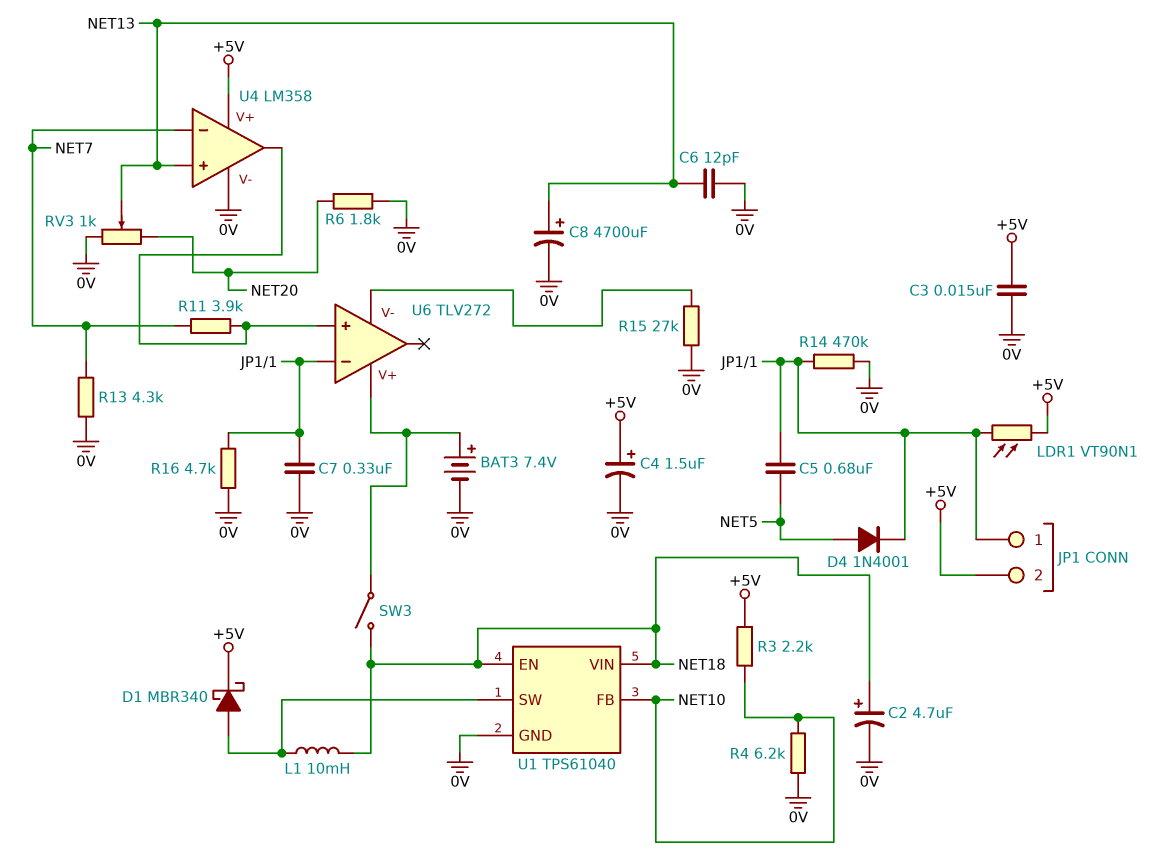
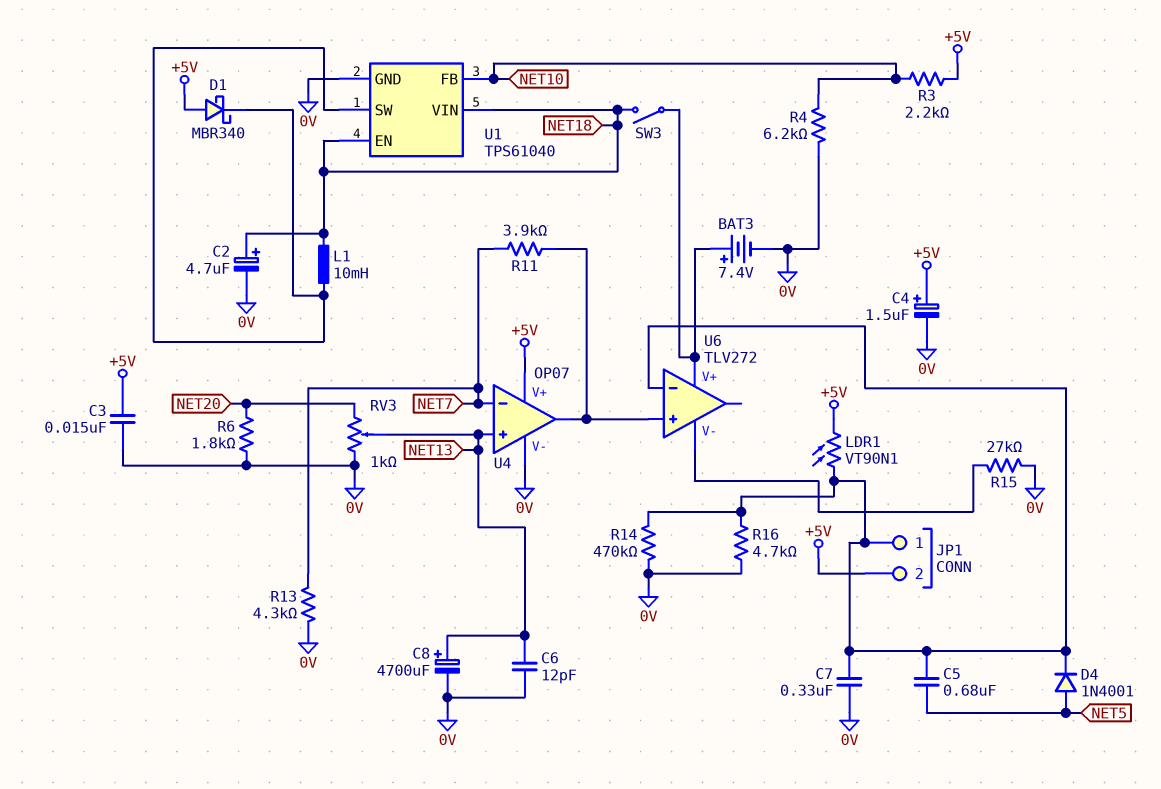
D1: schottky MBR340 (A U1/SW, K +5V) -> schottky MBR340 (A +5V, K U1/SW)
U4: LM358 -> OP07

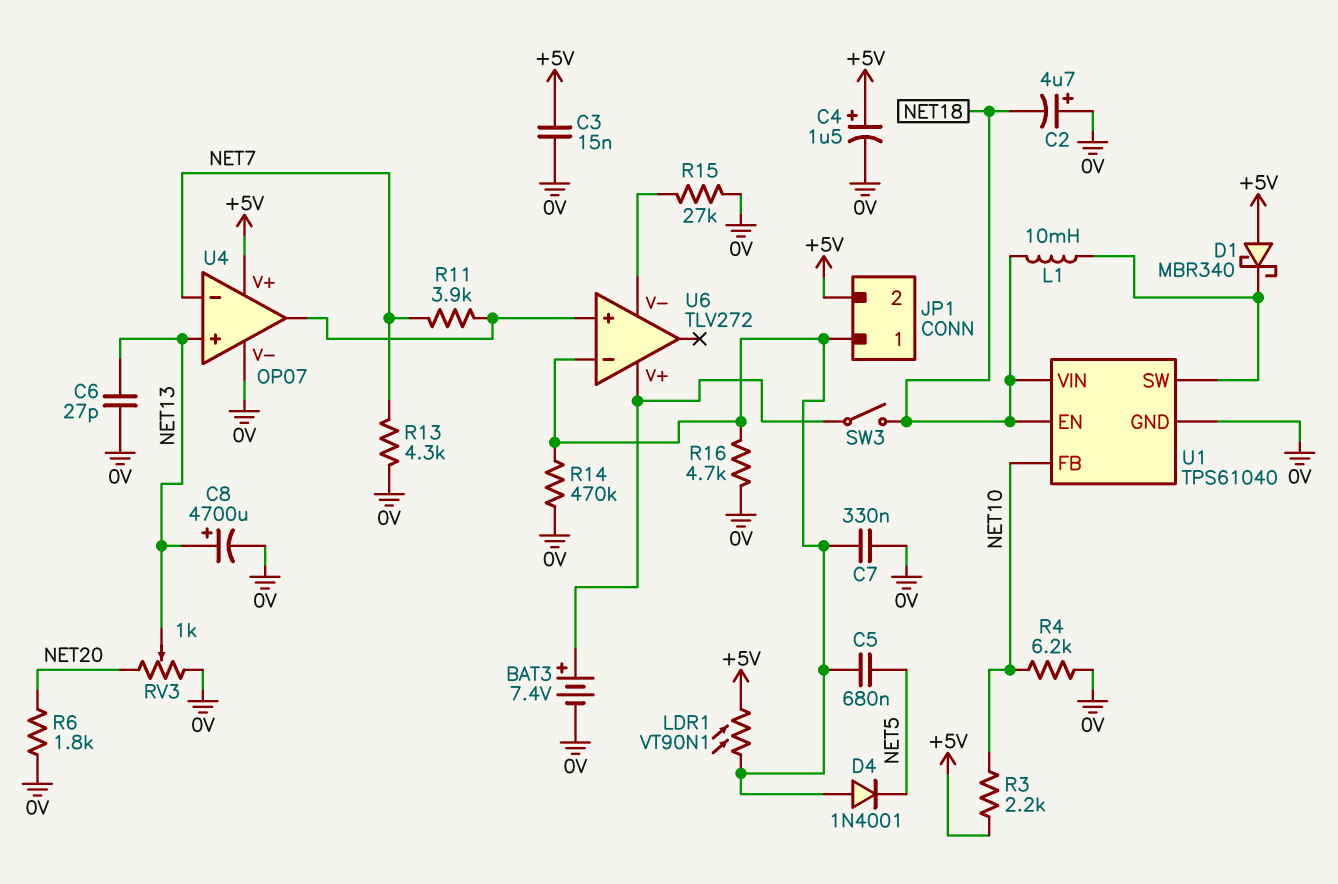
C2: 4.7uF (plus NET18, minus 0V) -> 4.7uF (plus 0V, minus NET18)
C6: 12pF (0V, NET13) -> 27pF (0V, NET13)
D4: diode 1N4001 (A NET5, K JP1/1) -> diode 1N4001 (A JP1/1, K NET5)

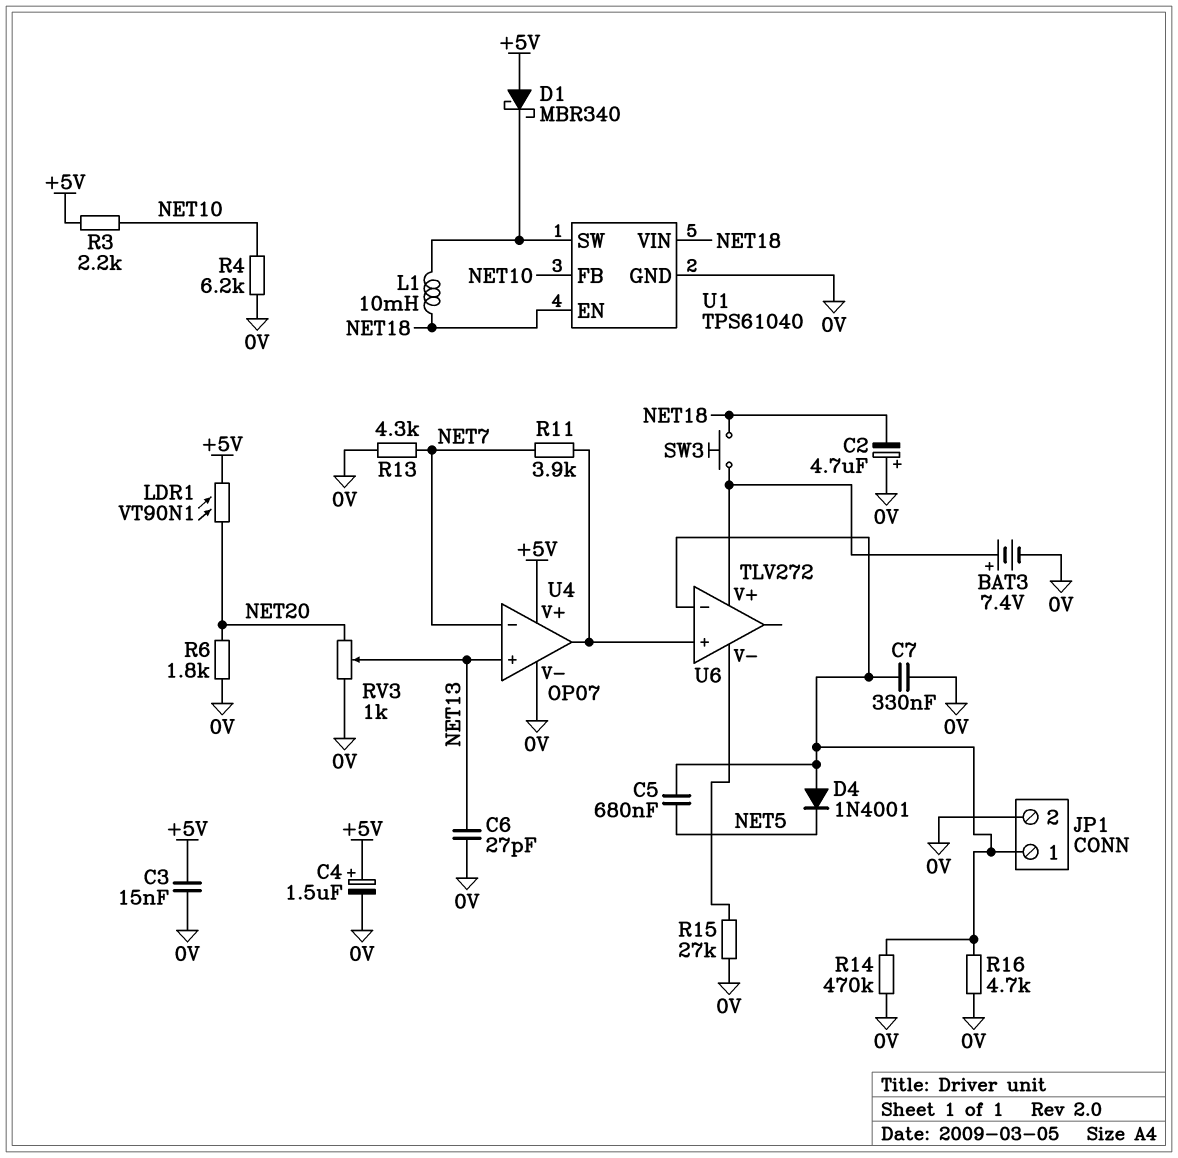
C8: 4700uF (plus NET13, minus 0V) -> none
JP1 pin 2: +5V -> 0V
LDR1: VT90N1 (+5V, JP1/1) -> VT90N1 (+5V, NET20)
SW3: switch (NET18, U6/V+) -> button (NET18, U6/V+)

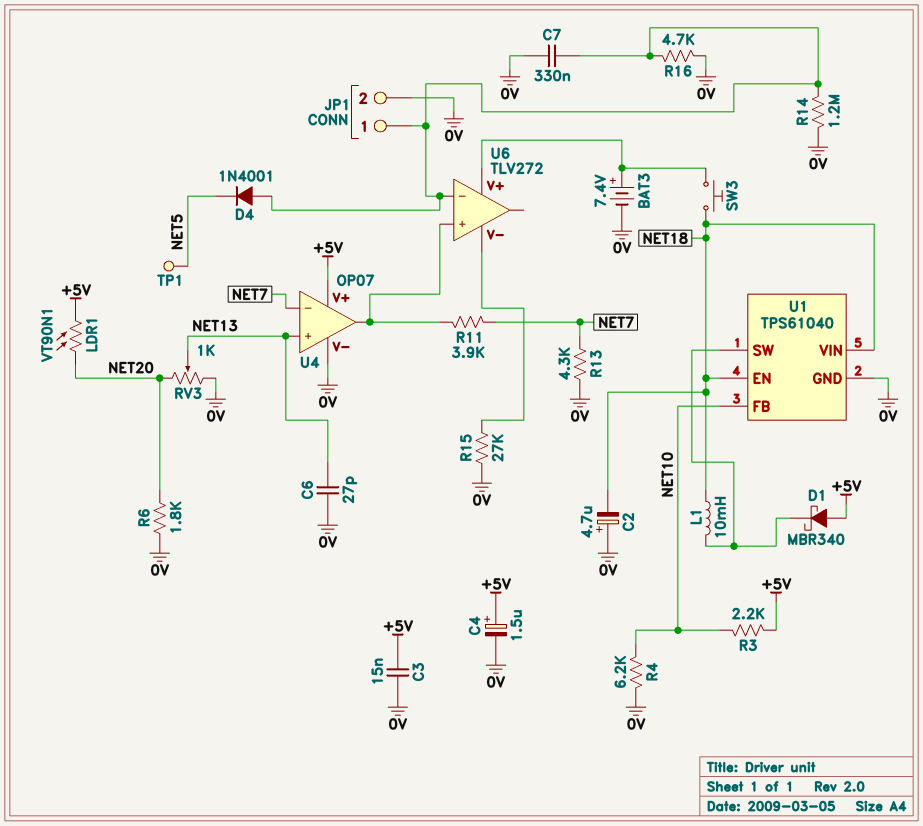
C5: 680nF (JP1/1, NET5) -> none
R14: 470k (0V, JP1/1) -> 1.2M (0V, JP1/1)
TP1: none -> test point (NET5)

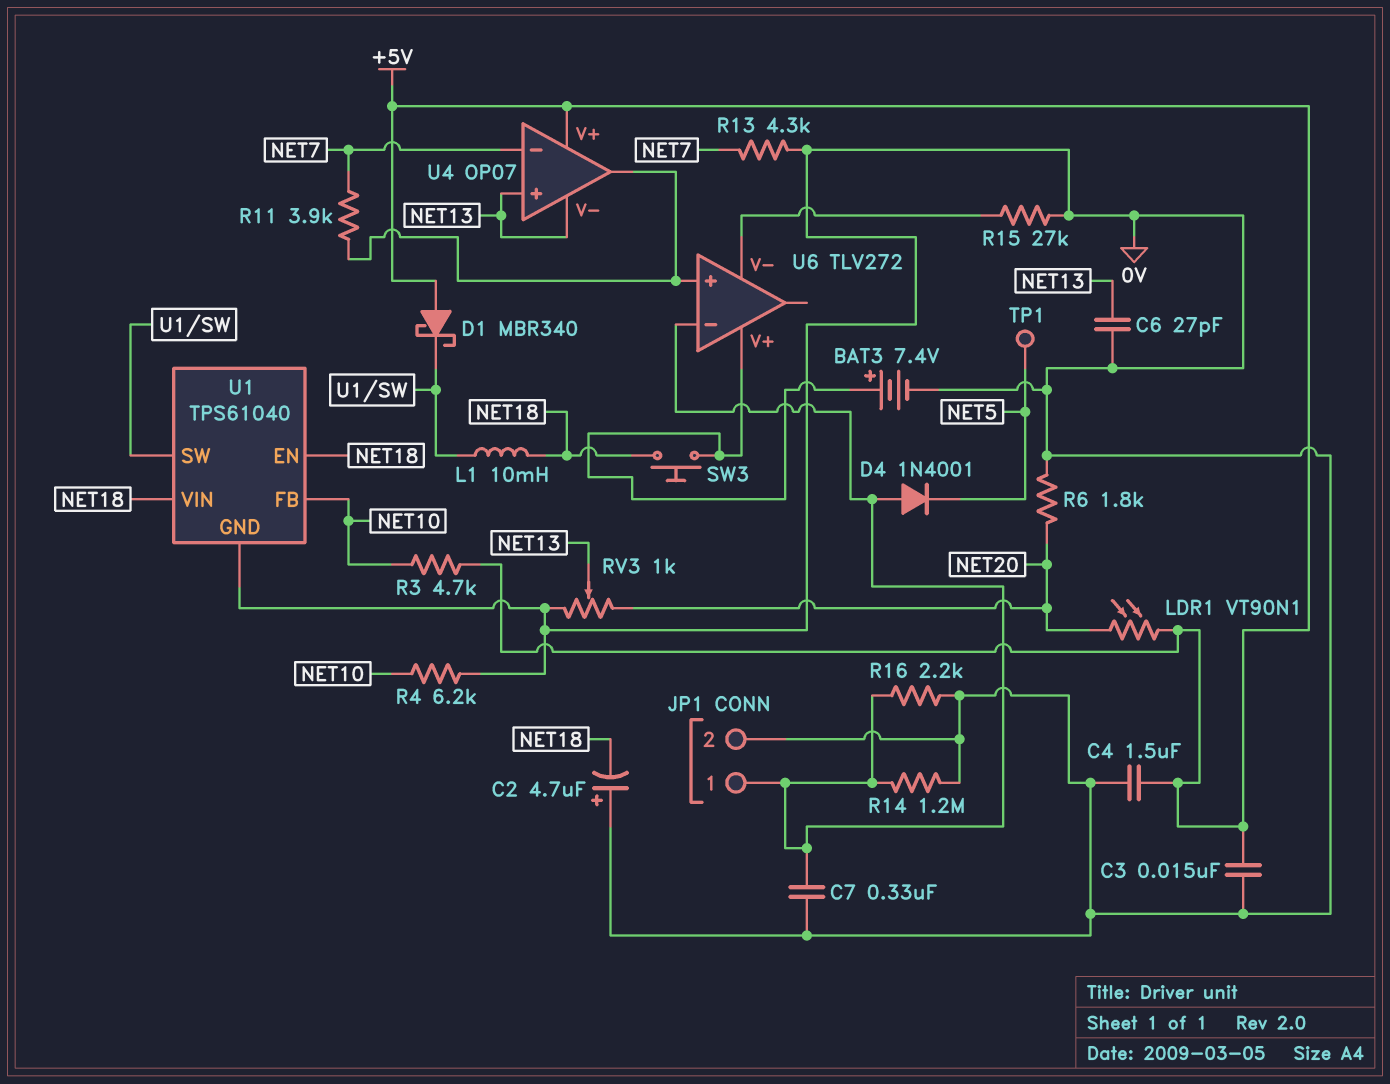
C4: 1.5uF (plus +5V, minus 0V) -> 1.5uF (+5V, 0V)
R3: 2.2k (+5V, NET10) -> 4.7k (+5V, NET10)
R16: 4.7k (0V, JP1/1) -> 2.2k (0V, JP1/1)
U4 pin V-: 0V -> NET13

